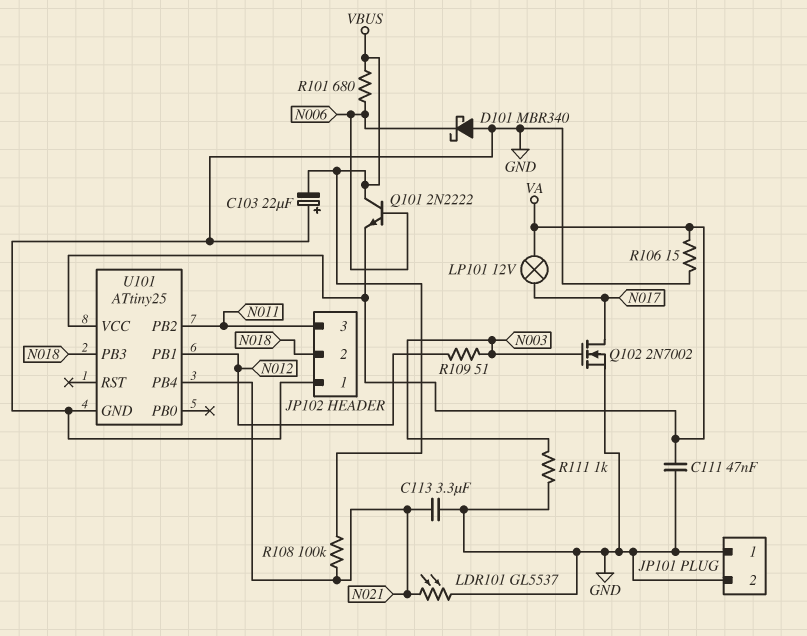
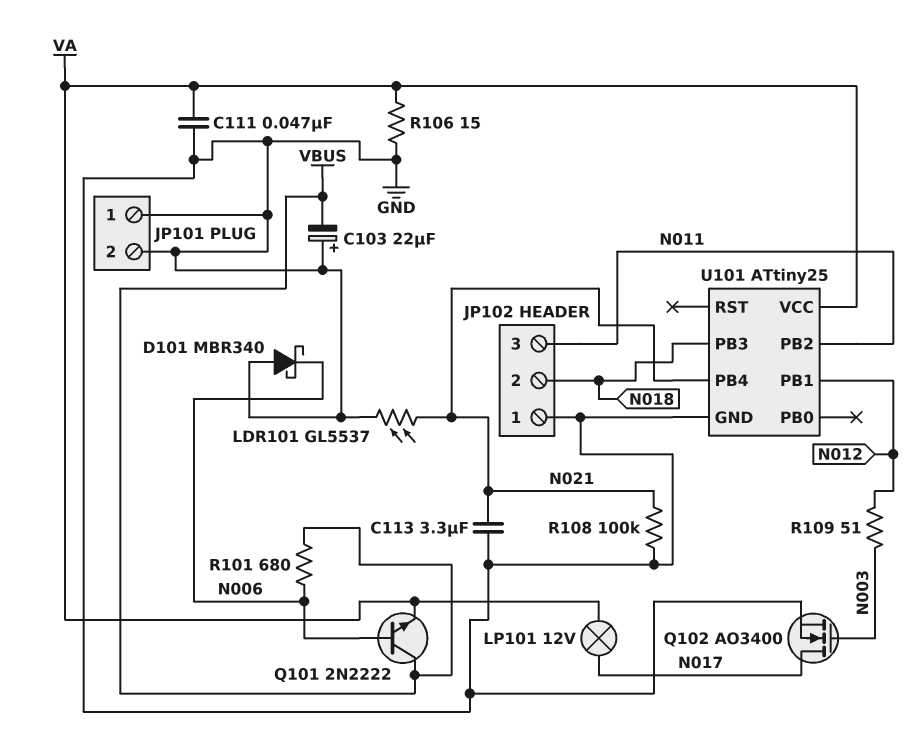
Q102: NMOS 2N7002 (G N003, D N017, S GND) -> NMOS AO3400 (G N003, D N017, S GND)
R108: 100k (N021, VBUS) -> 100k (GND, N021)
R111: 1k (GND, N003) -> none

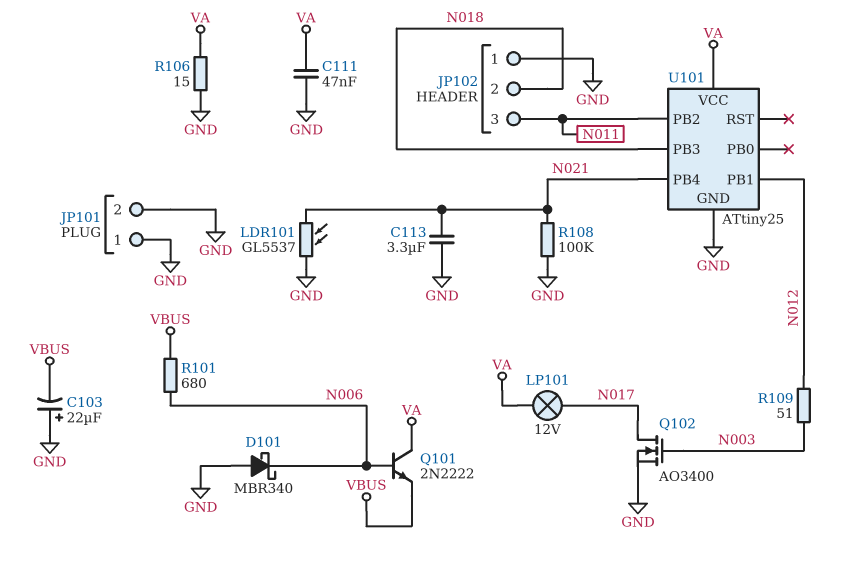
Q101: NPN 2N2222 (B N006, C VBUS, E VA) -> NPN 2N2222 (B N006, C VA, E VBUS)

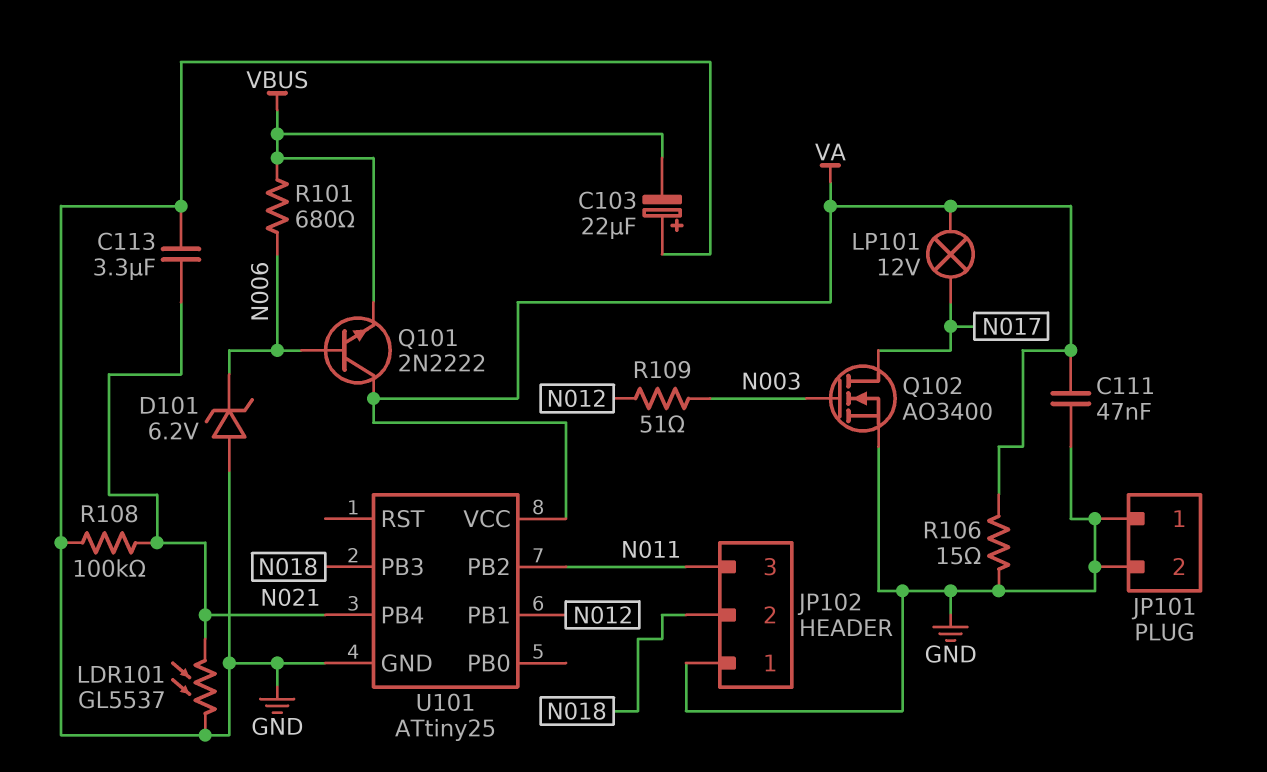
D101: schottky MBR340 (A GND, K N006) -> zener 6.2V (A GND, K N006)

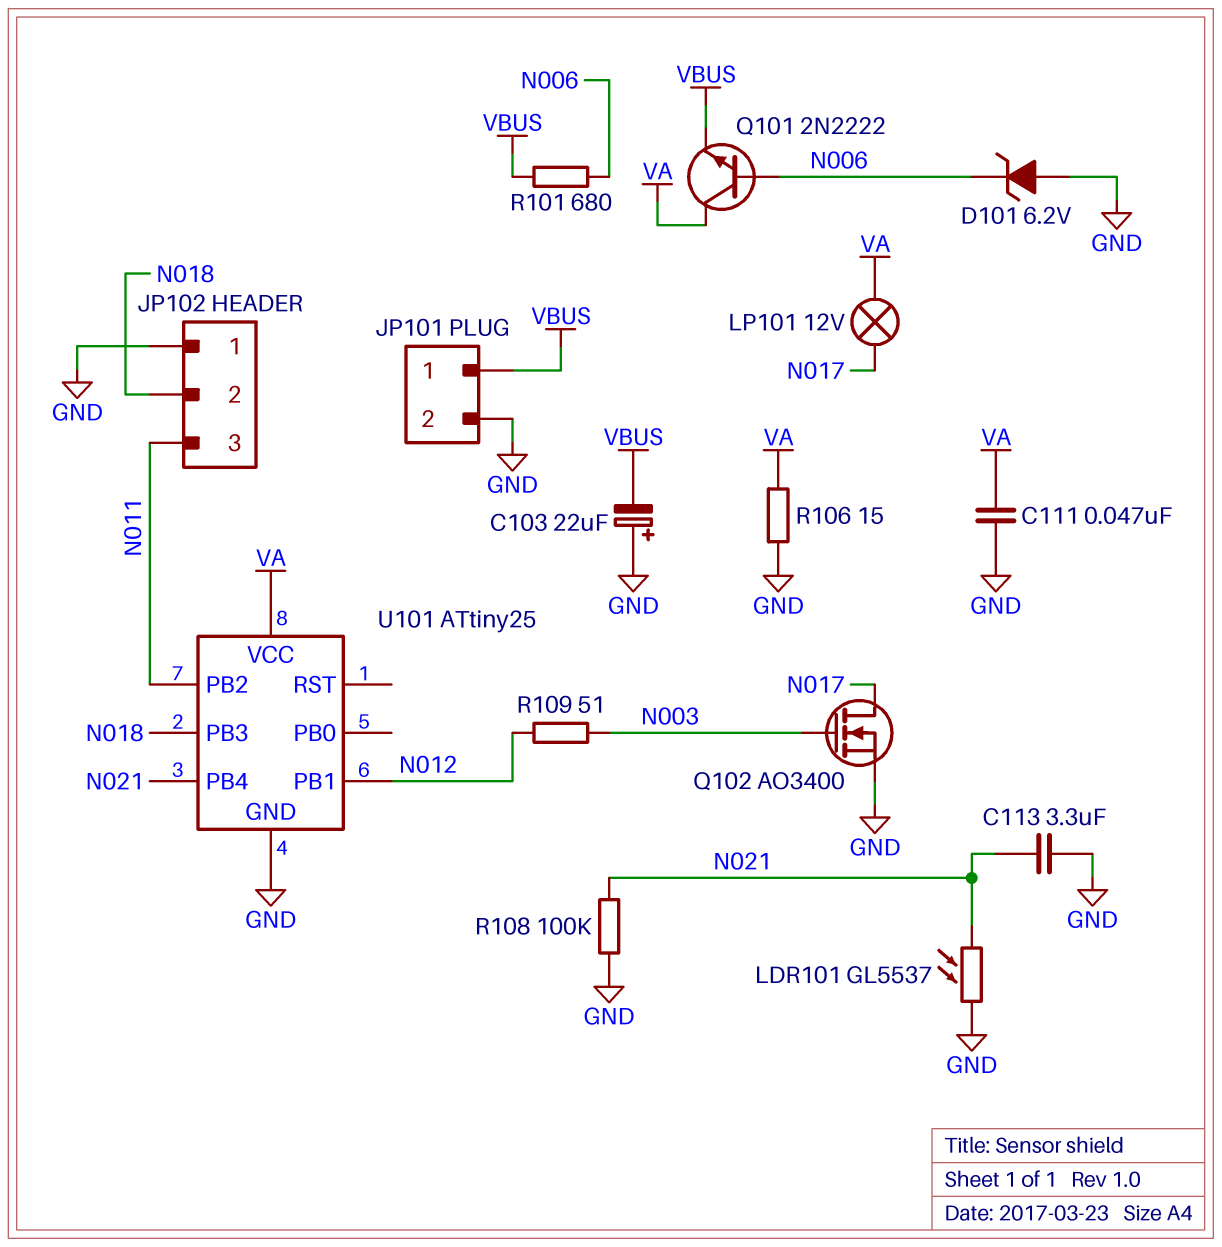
JP101 pin 1: GND -> VBUS

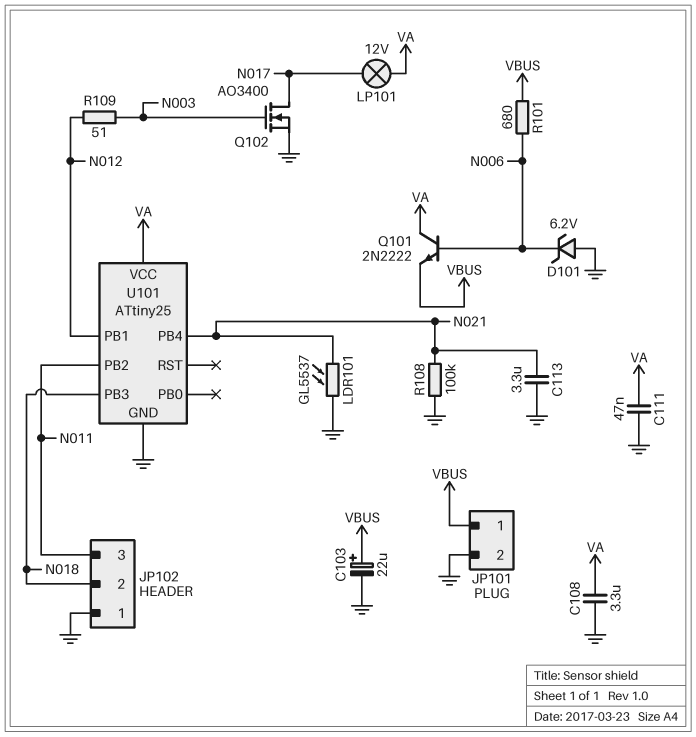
C103: 22uF (plus GND, minus VBUS) -> 22uF (plus VBUS, minus GND)
C108: none -> 3.3uF (GND, VA)
R106: 15 (GND, VA) -> none

